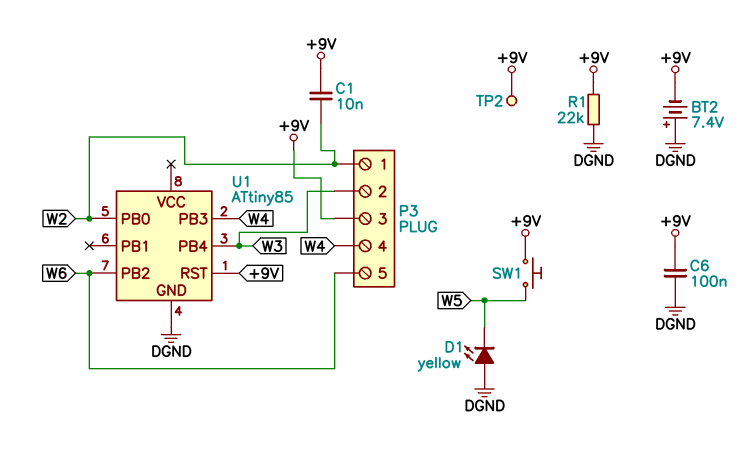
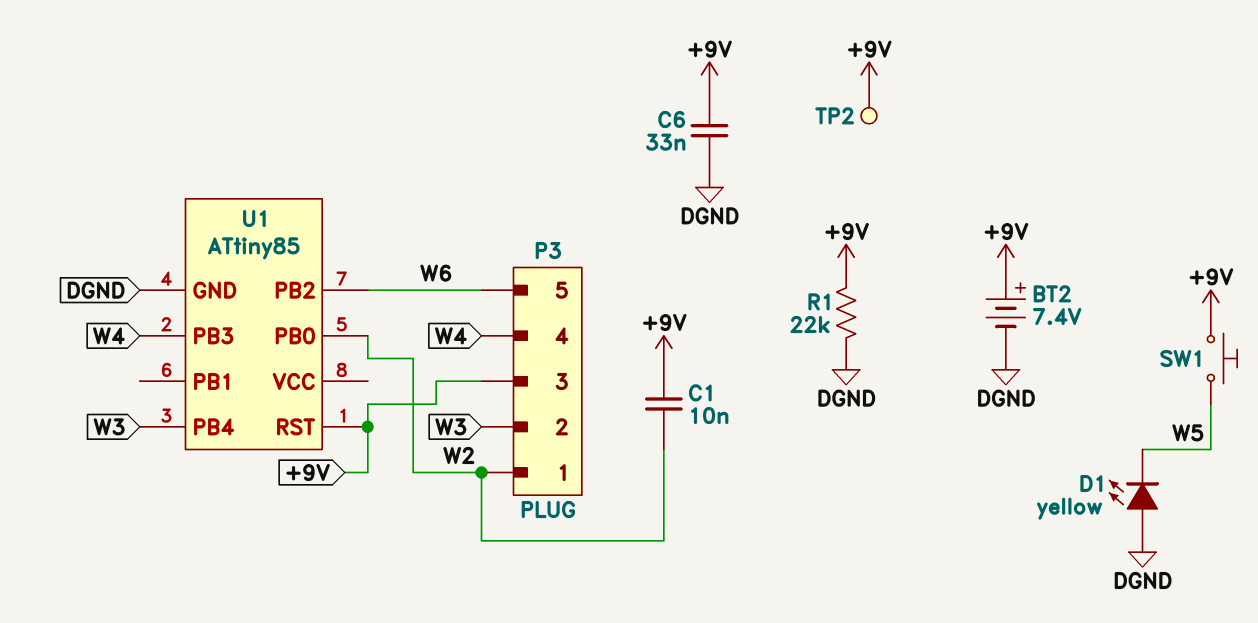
BT2: 7.4V (plus DGND, minus +9V) -> 7.4V (plus +9V, minus DGND)
C6: 100nF (+9V, DGND) -> 33nF (+9V, DGND)

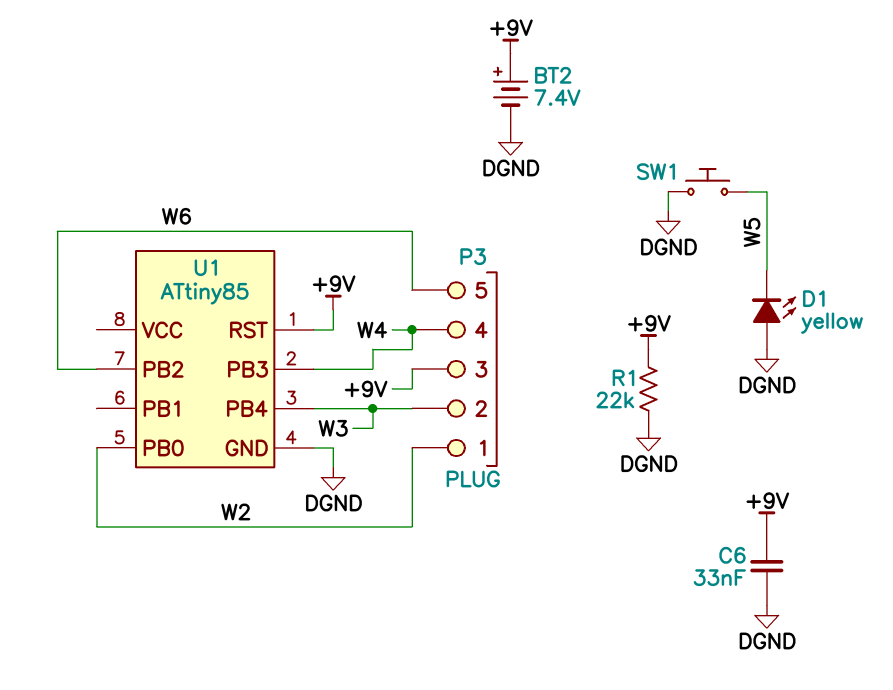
C1: 10nF (+9V, W2) -> none
SW1: button (+9V, W5) -> button (DGND, W5)
TP2: test point (+9V) -> none

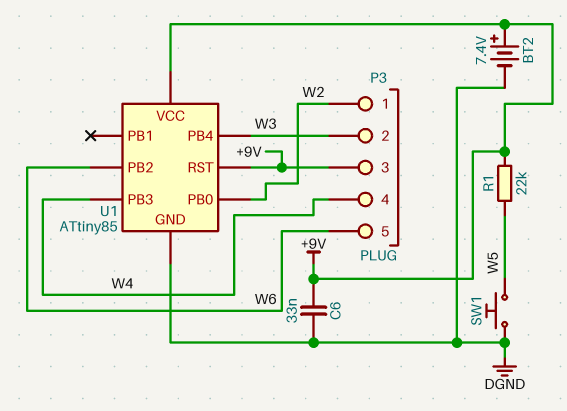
D1: LED yellow (A DGND, K W5) -> none
R1: 22k (+9V, DGND) -> 22k (+9V, W5)
U1 pin VCC: none -> +9V

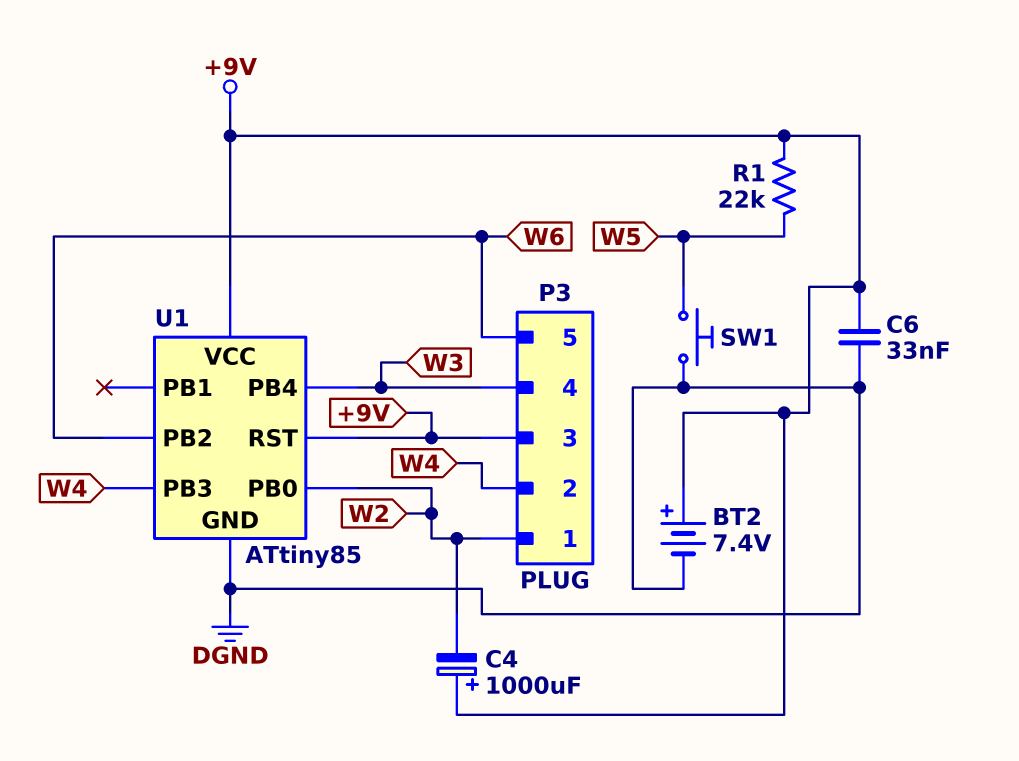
C4: none -> 1000uF (plus +9V, minus W2)
P3 pin 2: W3 -> W4
P3 pin 4: W4 -> W3

